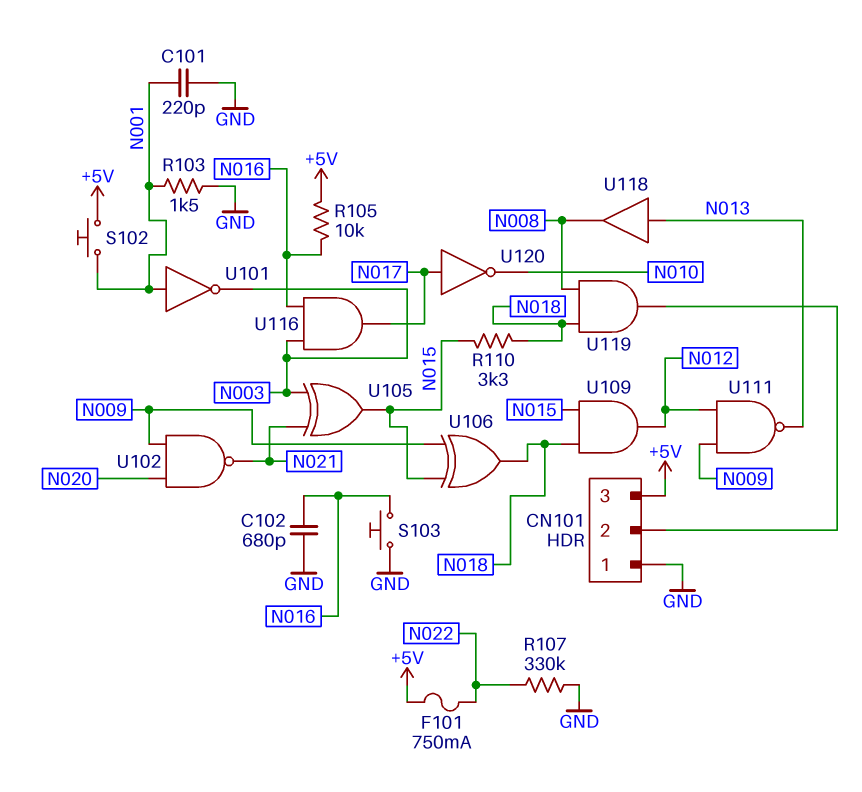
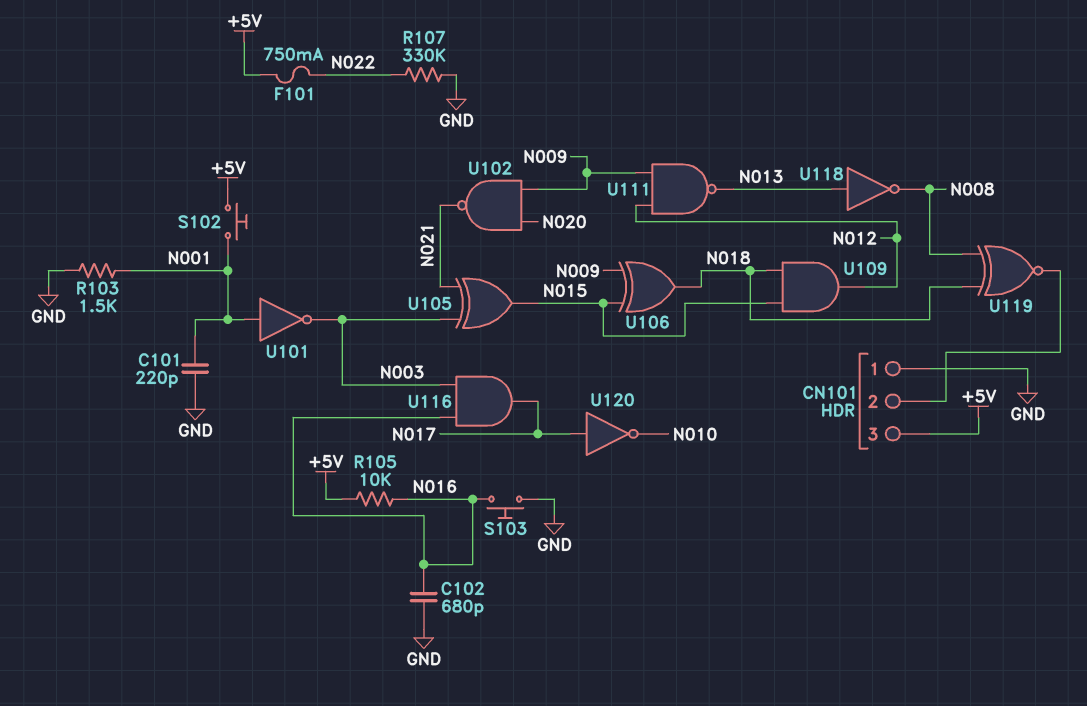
R110: 3.3k (N015, N018) -> none
U118: buffer (in N013, out N008) -> NOT (in N013, out N008)
U119: AND (in N008, in N018, out CN101/2) -> XNOR (in N008, in N018, out CN101/2)

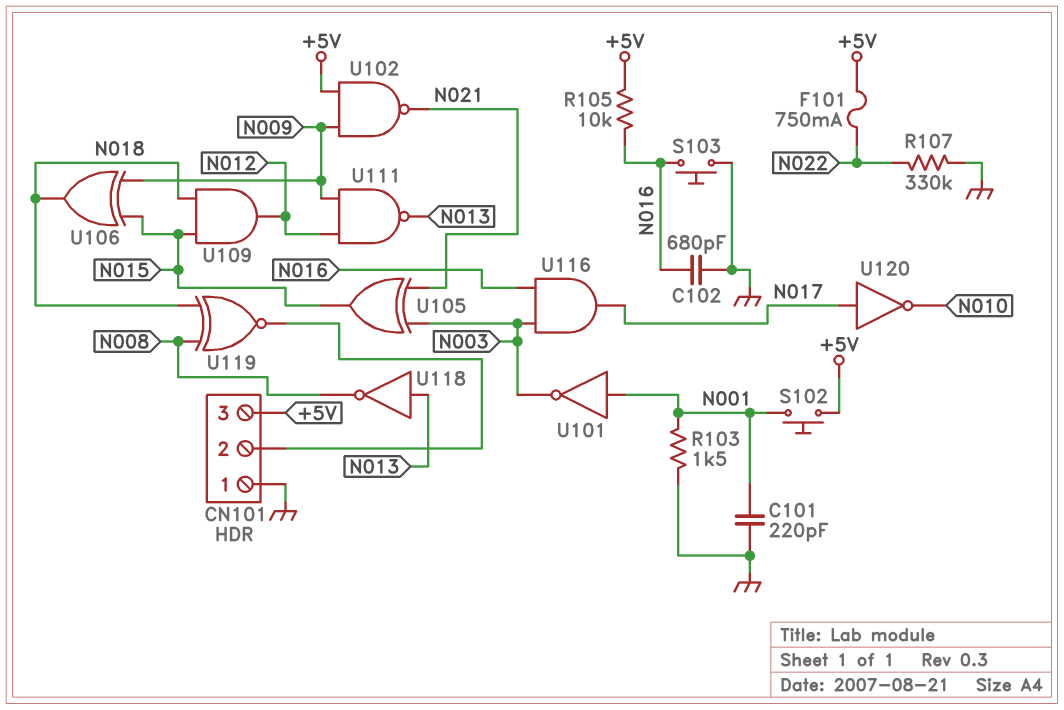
U102: NAND (in N009, in N020, out N021) -> NAND (in +5V, in N009, out N021)

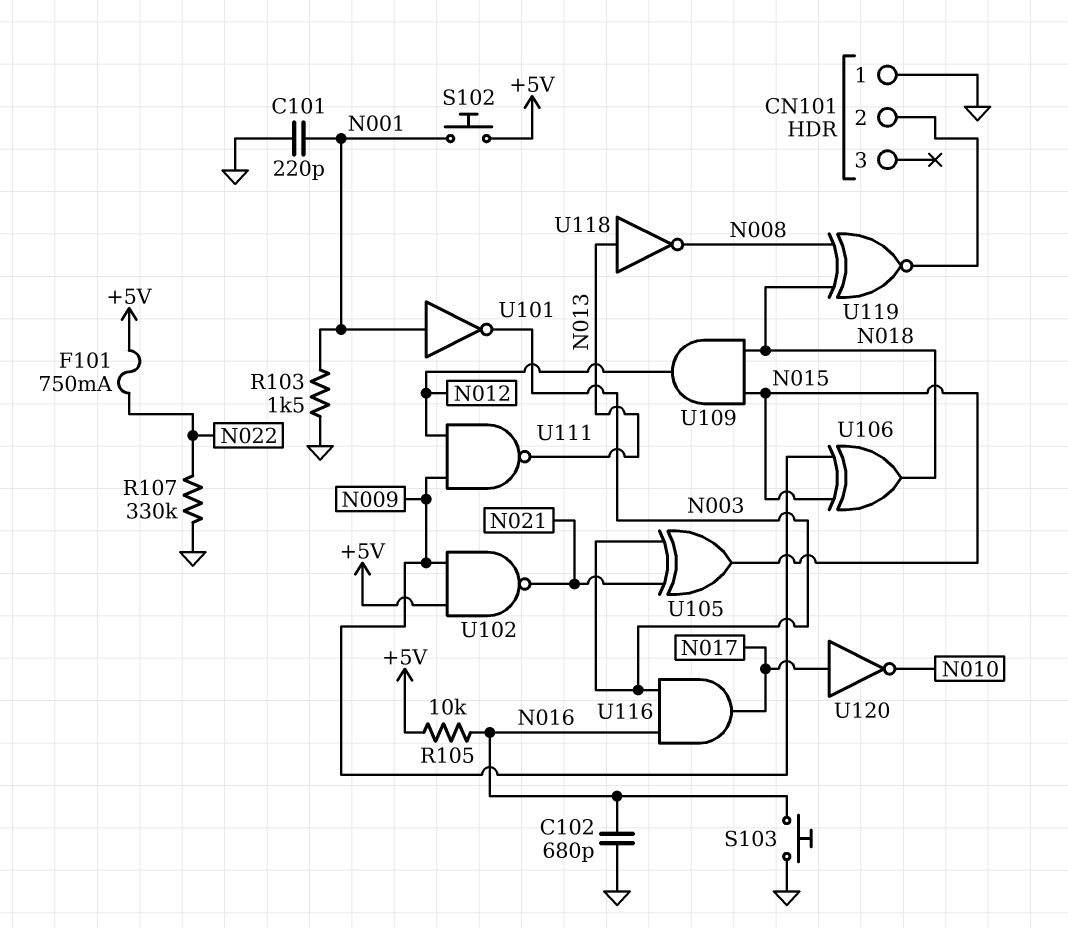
CN101 pin 3: +5V -> none

